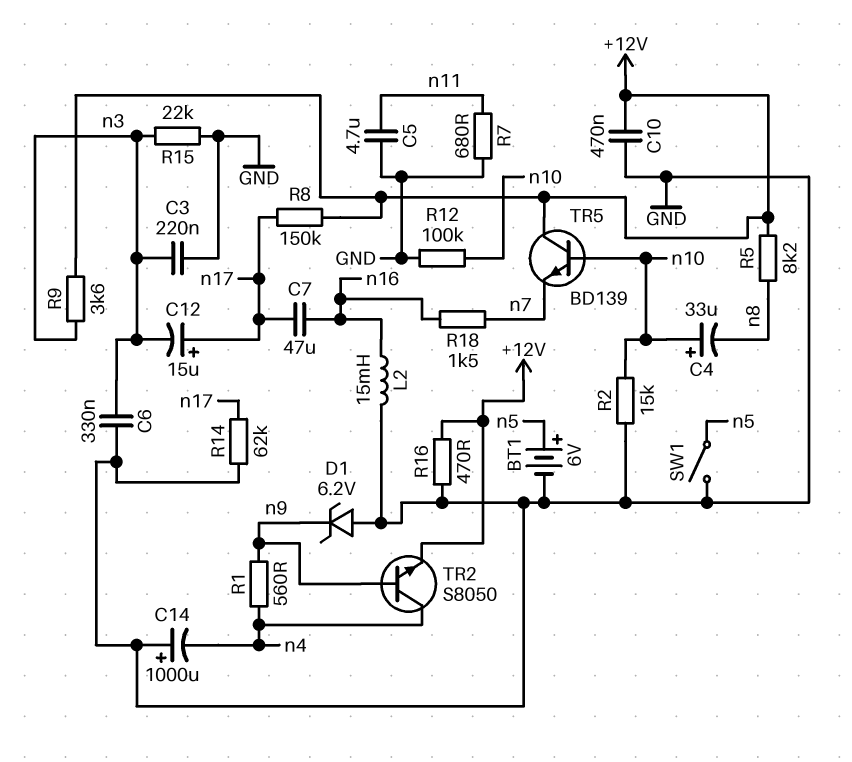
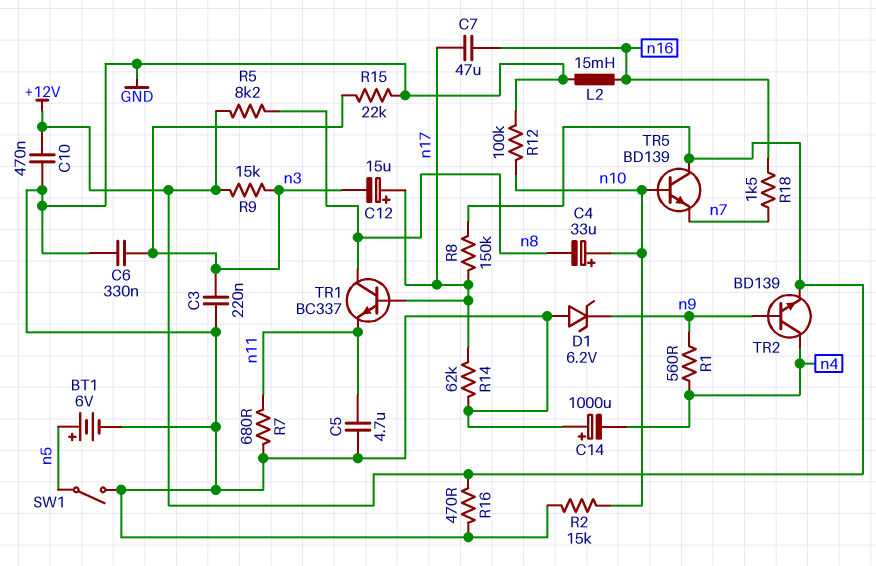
R9: 3.6k (+12V, n3) -> 15k (+12V, n3)
TR1: none -> NPN BC337 (B n17, C n8, E n11)
TR2: NPN S8050 (B n9, C n4, E +12V) -> NPN BD139 (B n9, C n4, E +12V)

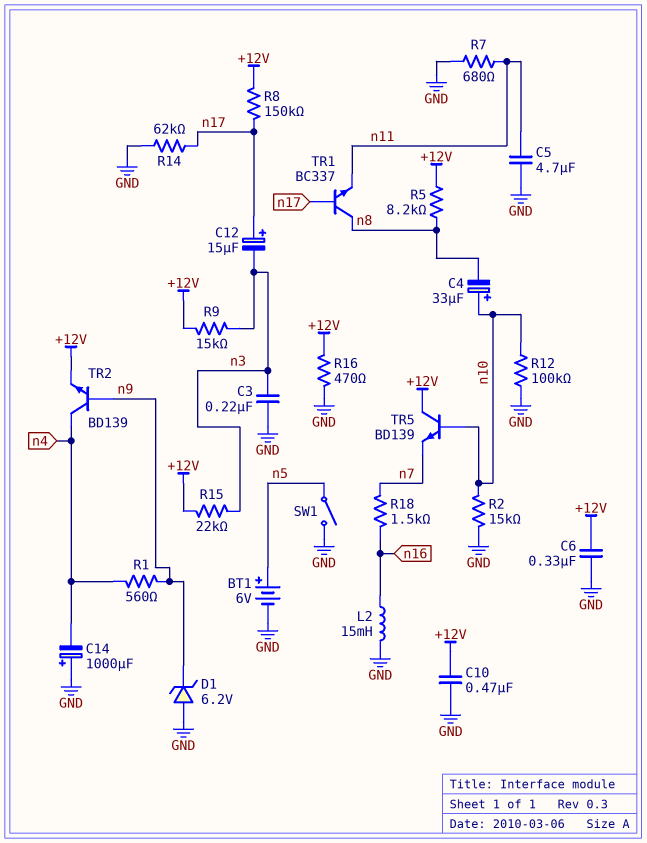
C6: 330nF (GND, n3) -> 330nF (+12V, GND)
C7: 47uF (n16, n17) -> none
R15: 22k (GND, n3) -> 22k (+12V, n3)

